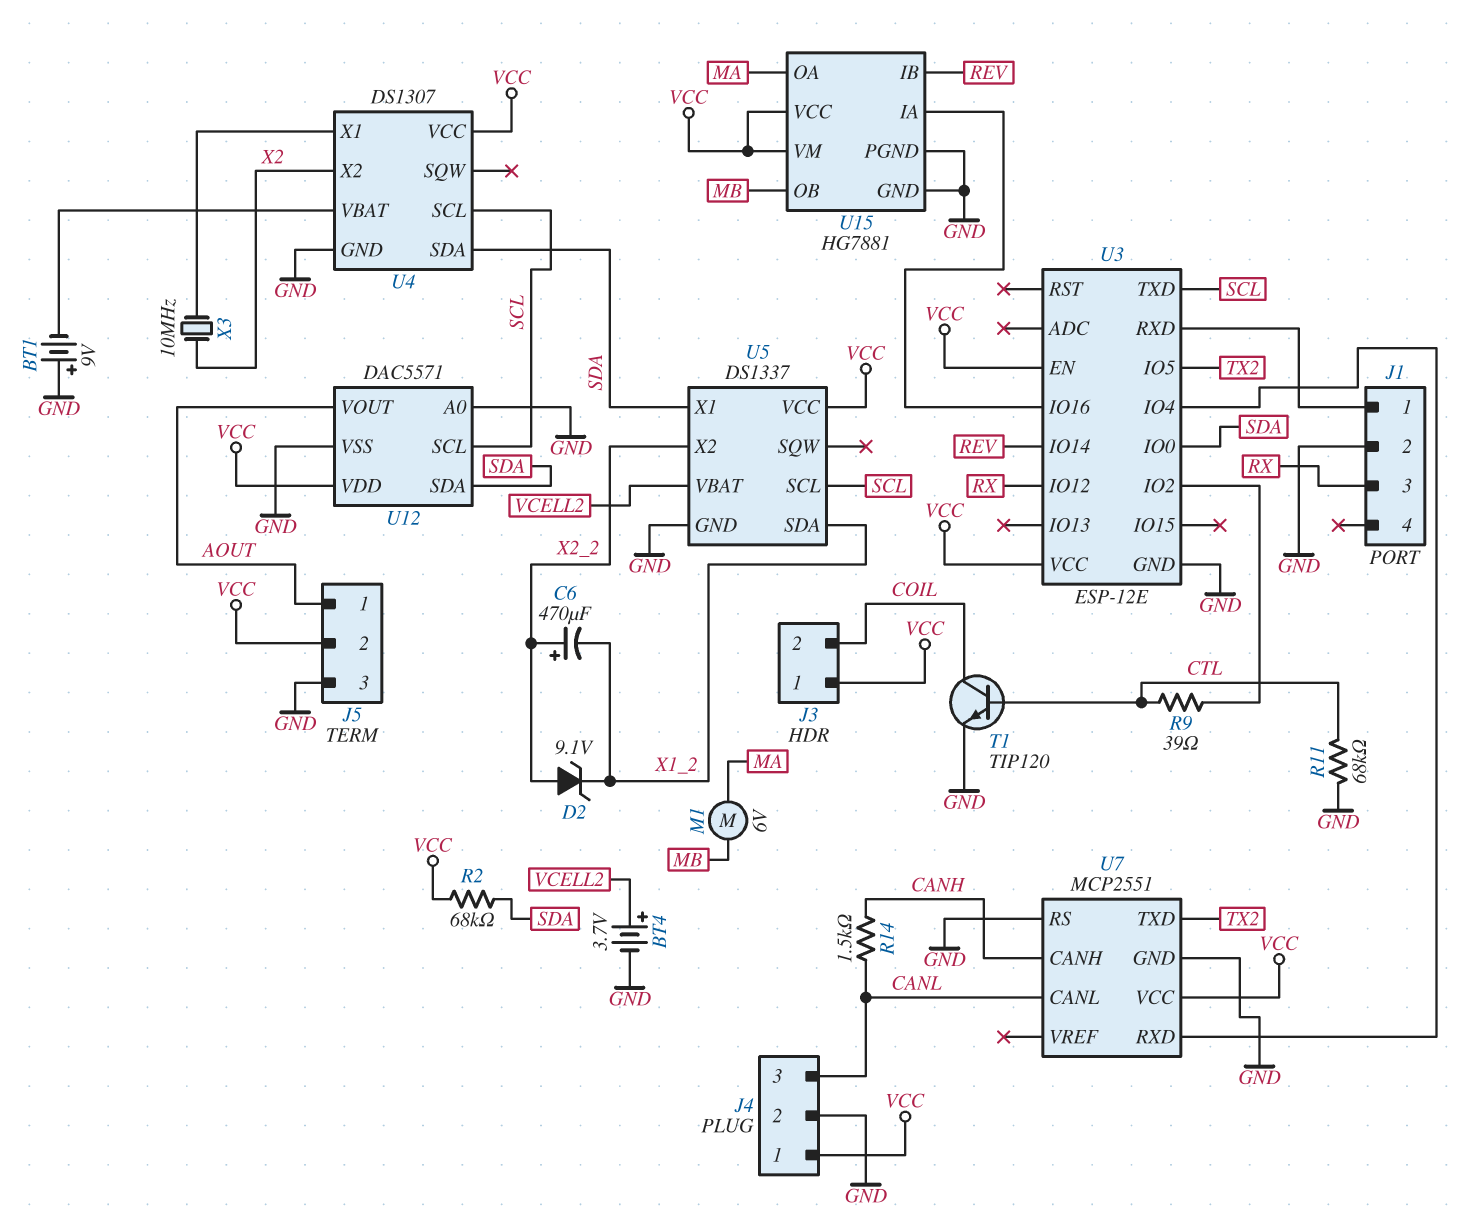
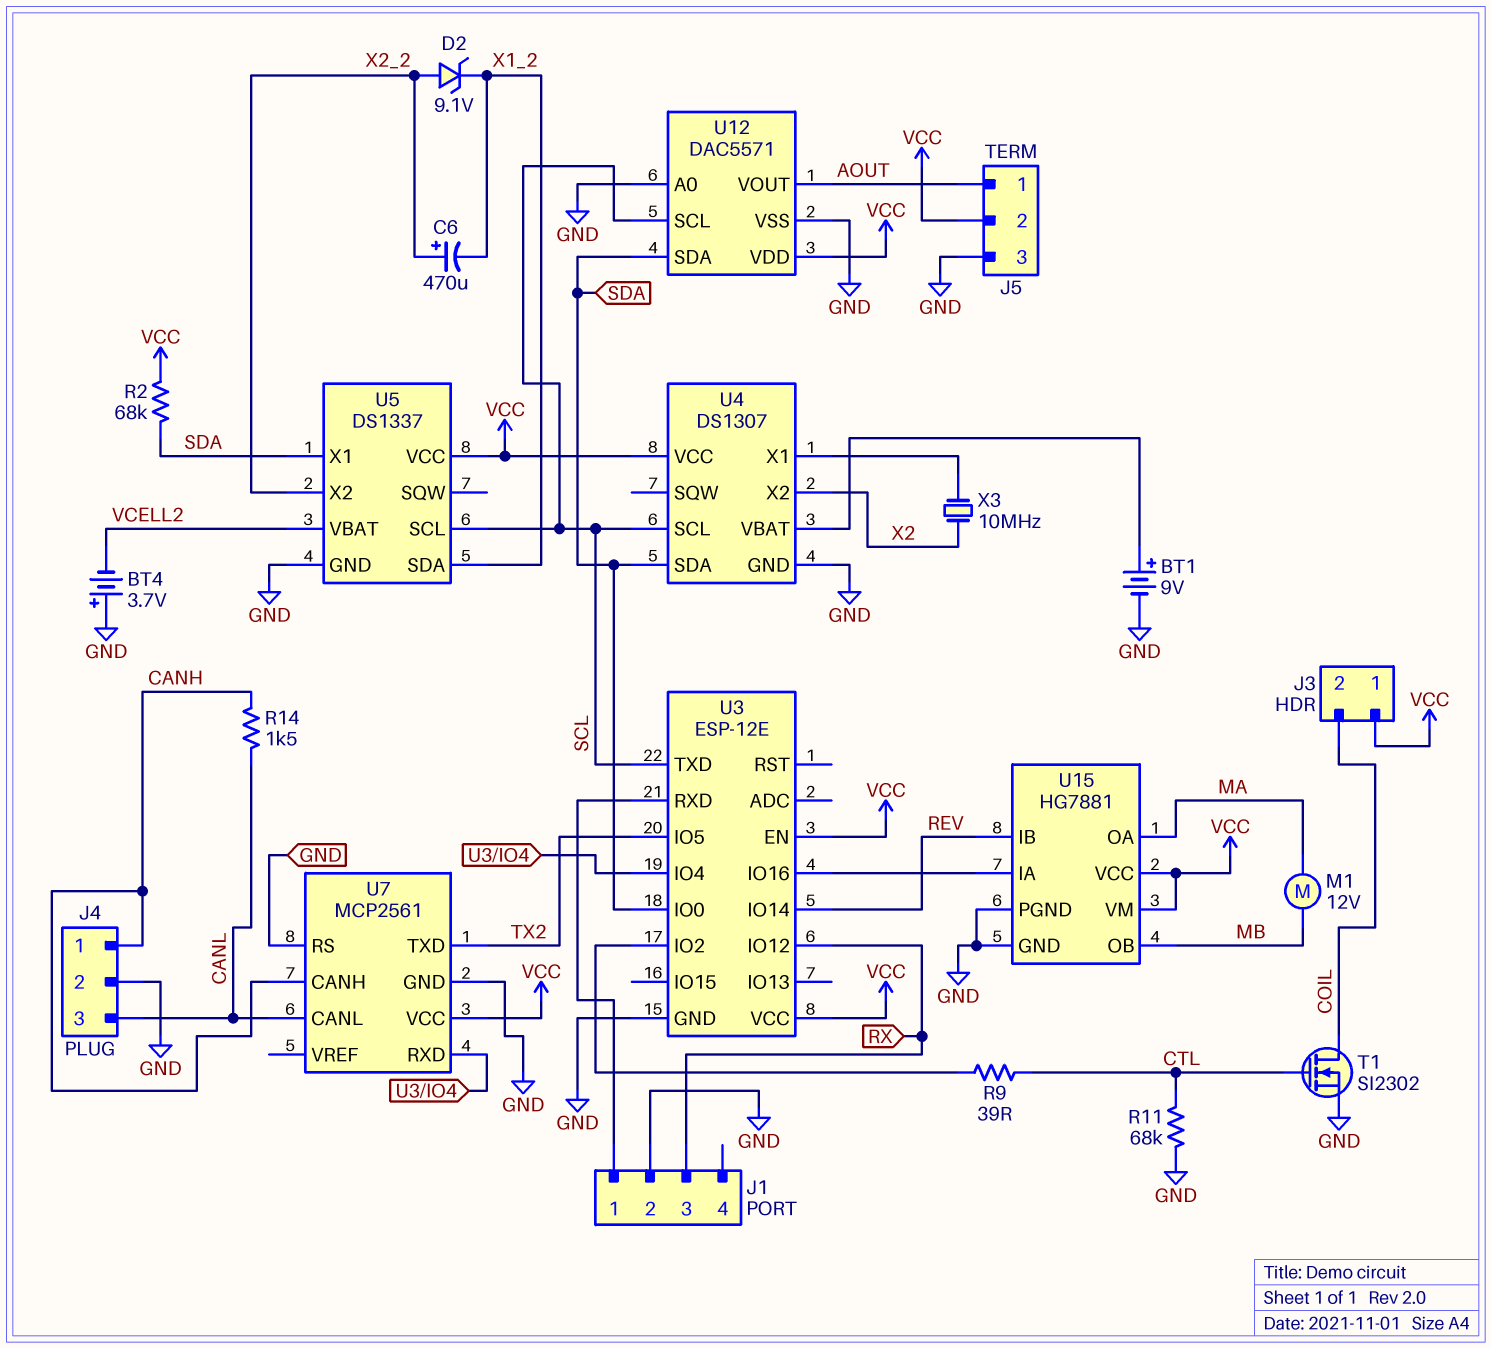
BT1: 9V (plus GND, minus U4/VBAT) -> 9V (plus U4/VBAT, minus GND)
BT4: 3.7V (plus VCELL2, minus GND) -> 3.7V (plus GND, minus VCELL2)
J4 pin 1: VCC -> CANH
M1: motor 6V (MA, MB) -> motor 12V (MA, MB)
T1: NPN TIP120 (B CTL, C COIL, E GND) -> NMOS SI2302 (G CTL, D COIL, S GND)
U7: MCP2551 -> MCP2561

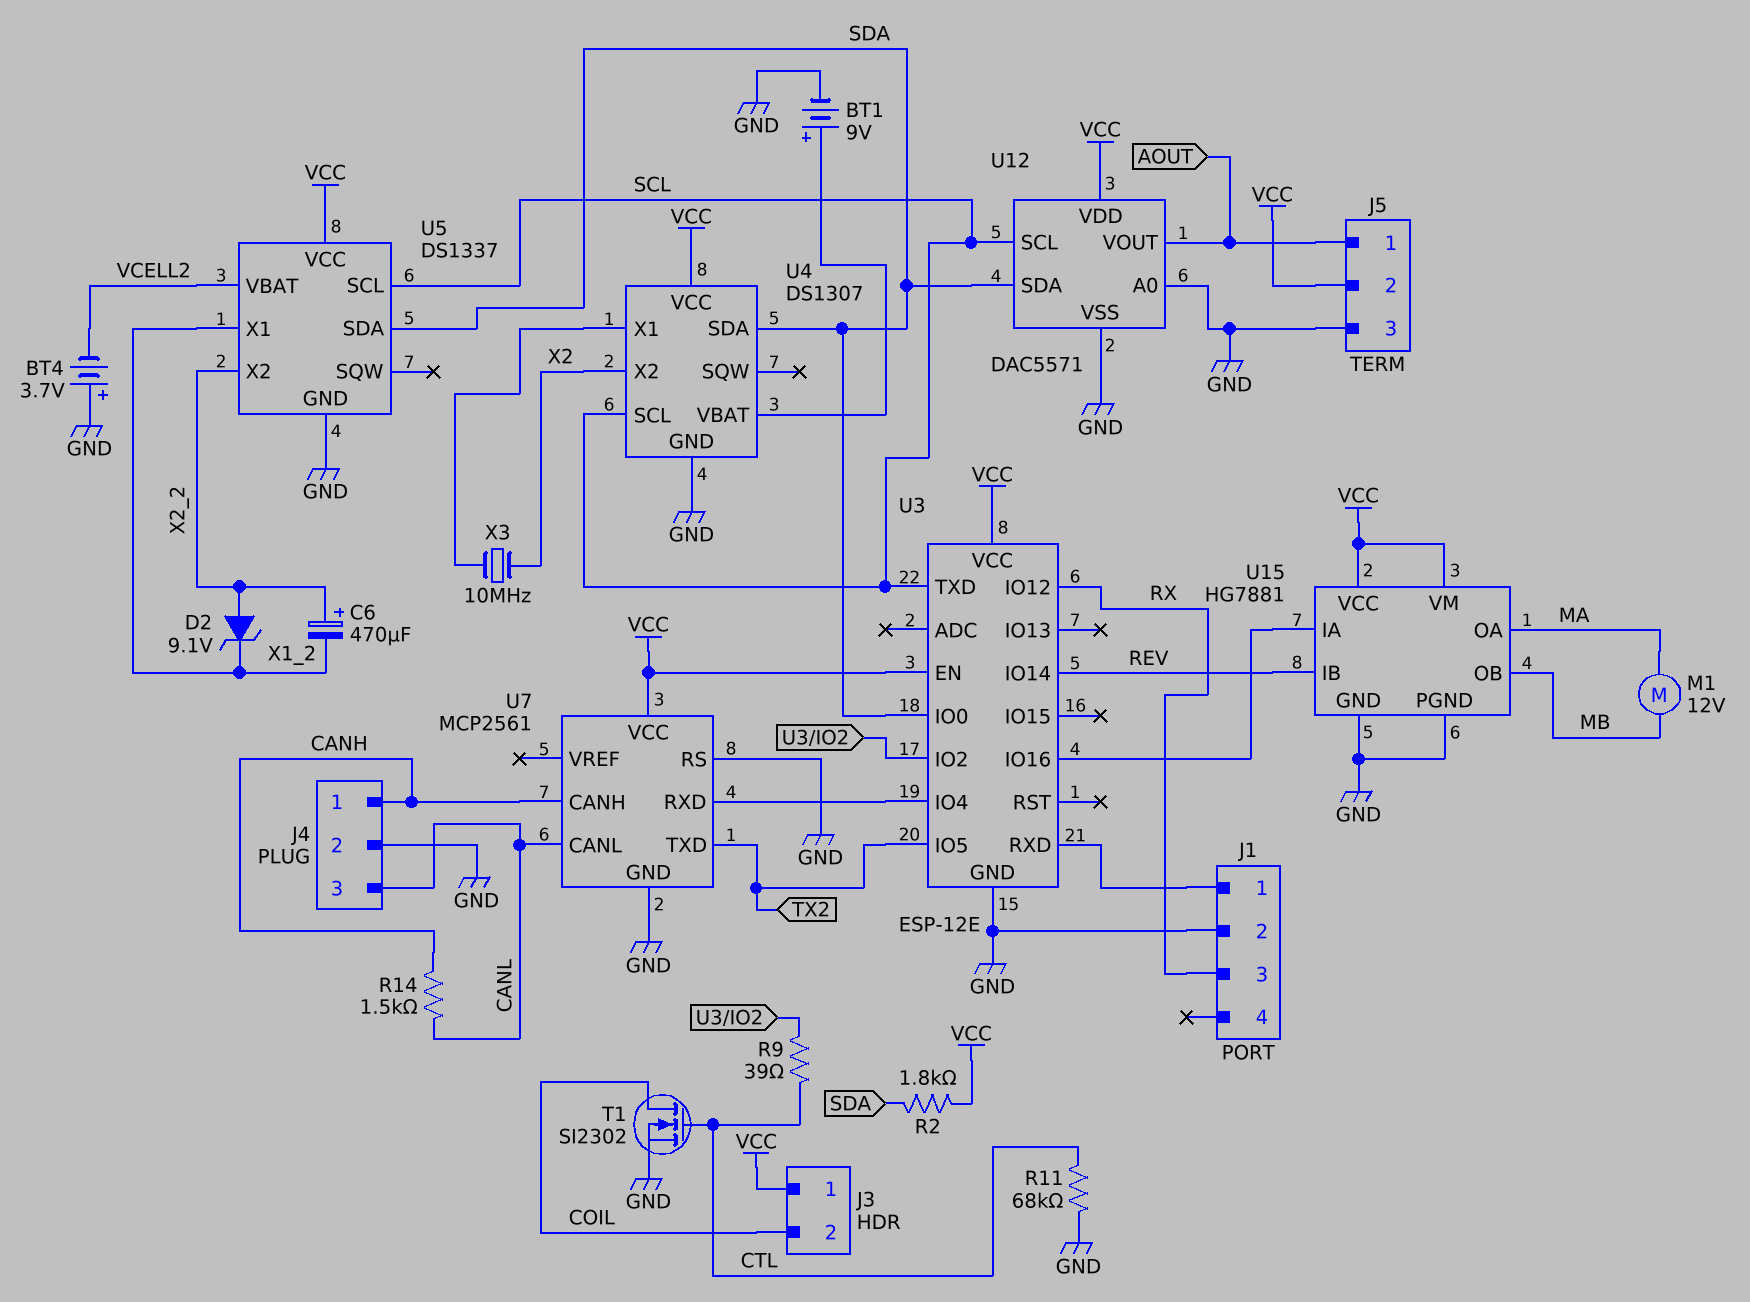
R2: 68k (SDA, VCC) -> 1.8k (SDA, VCC)
U5 pin SDA: X1_2 -> SDA
U5 pin X1: SDA -> X1_2

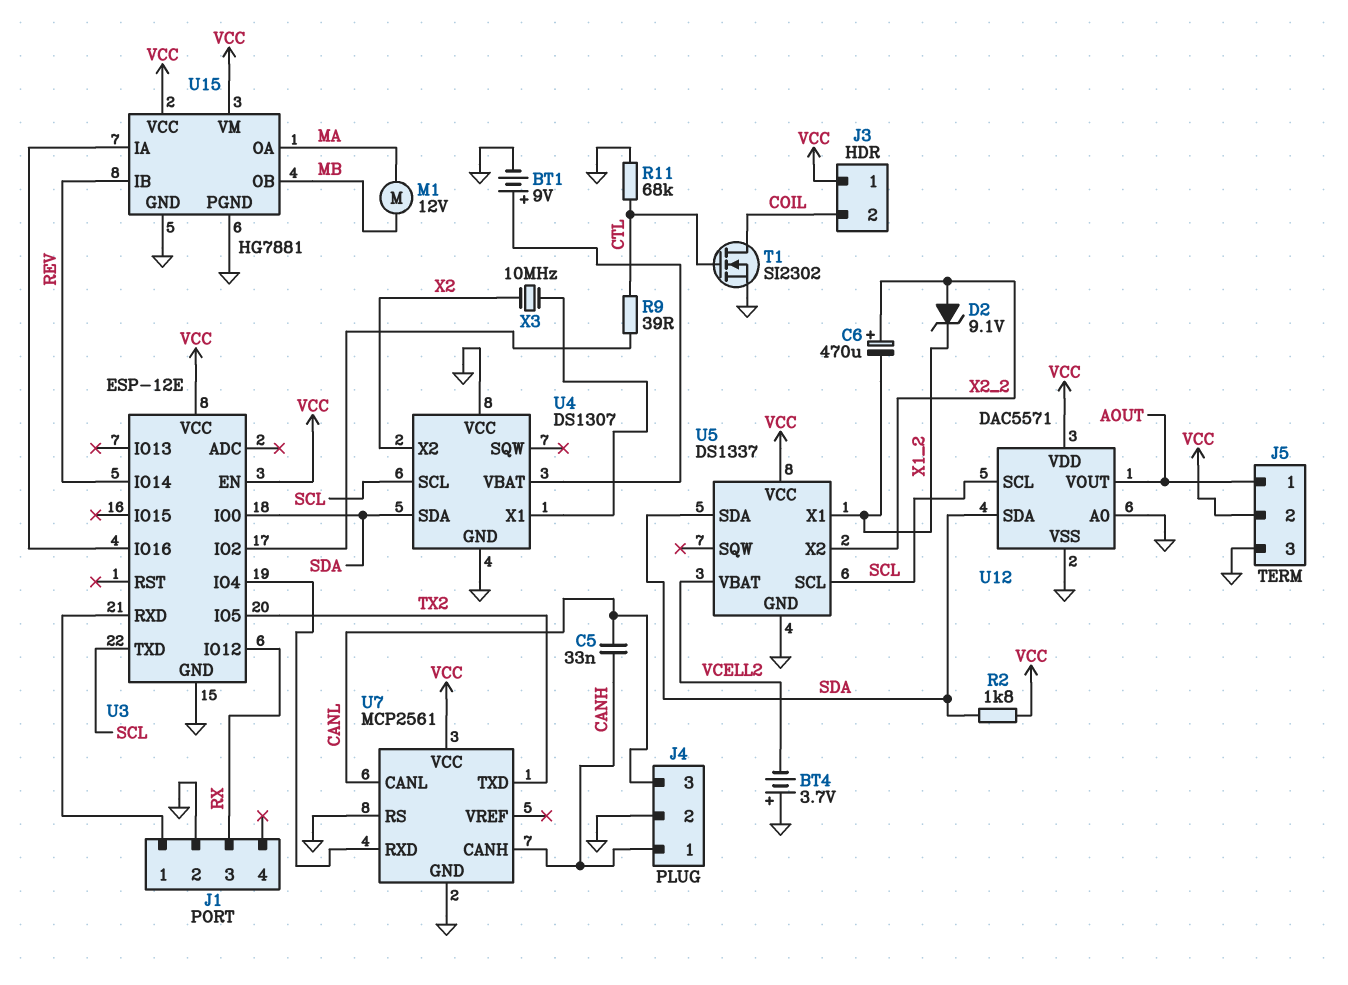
C5: none -> 33nF (CANH, CANL)
R14: 1.5k (CANH, CANL) -> none
U4 pin VCC: VCC -> GND

